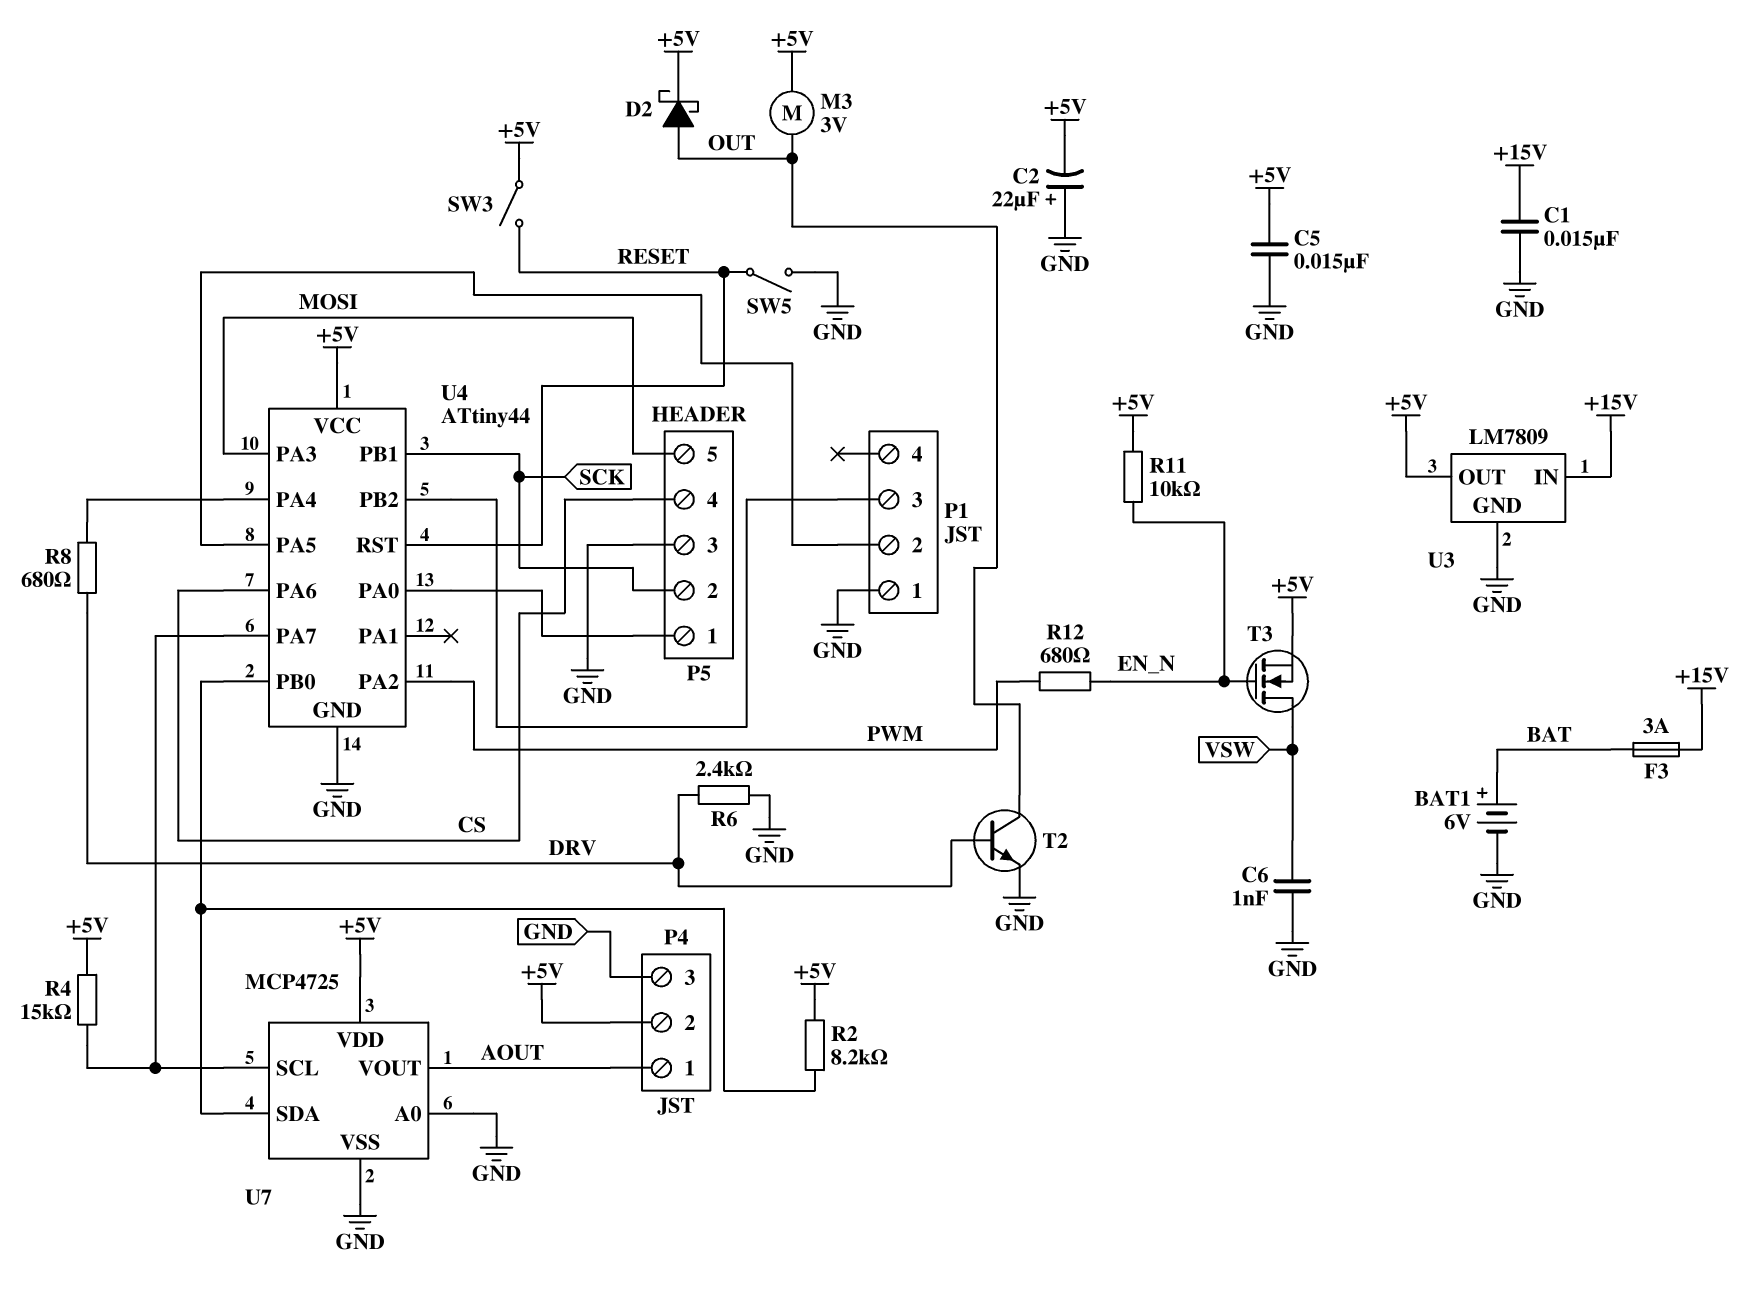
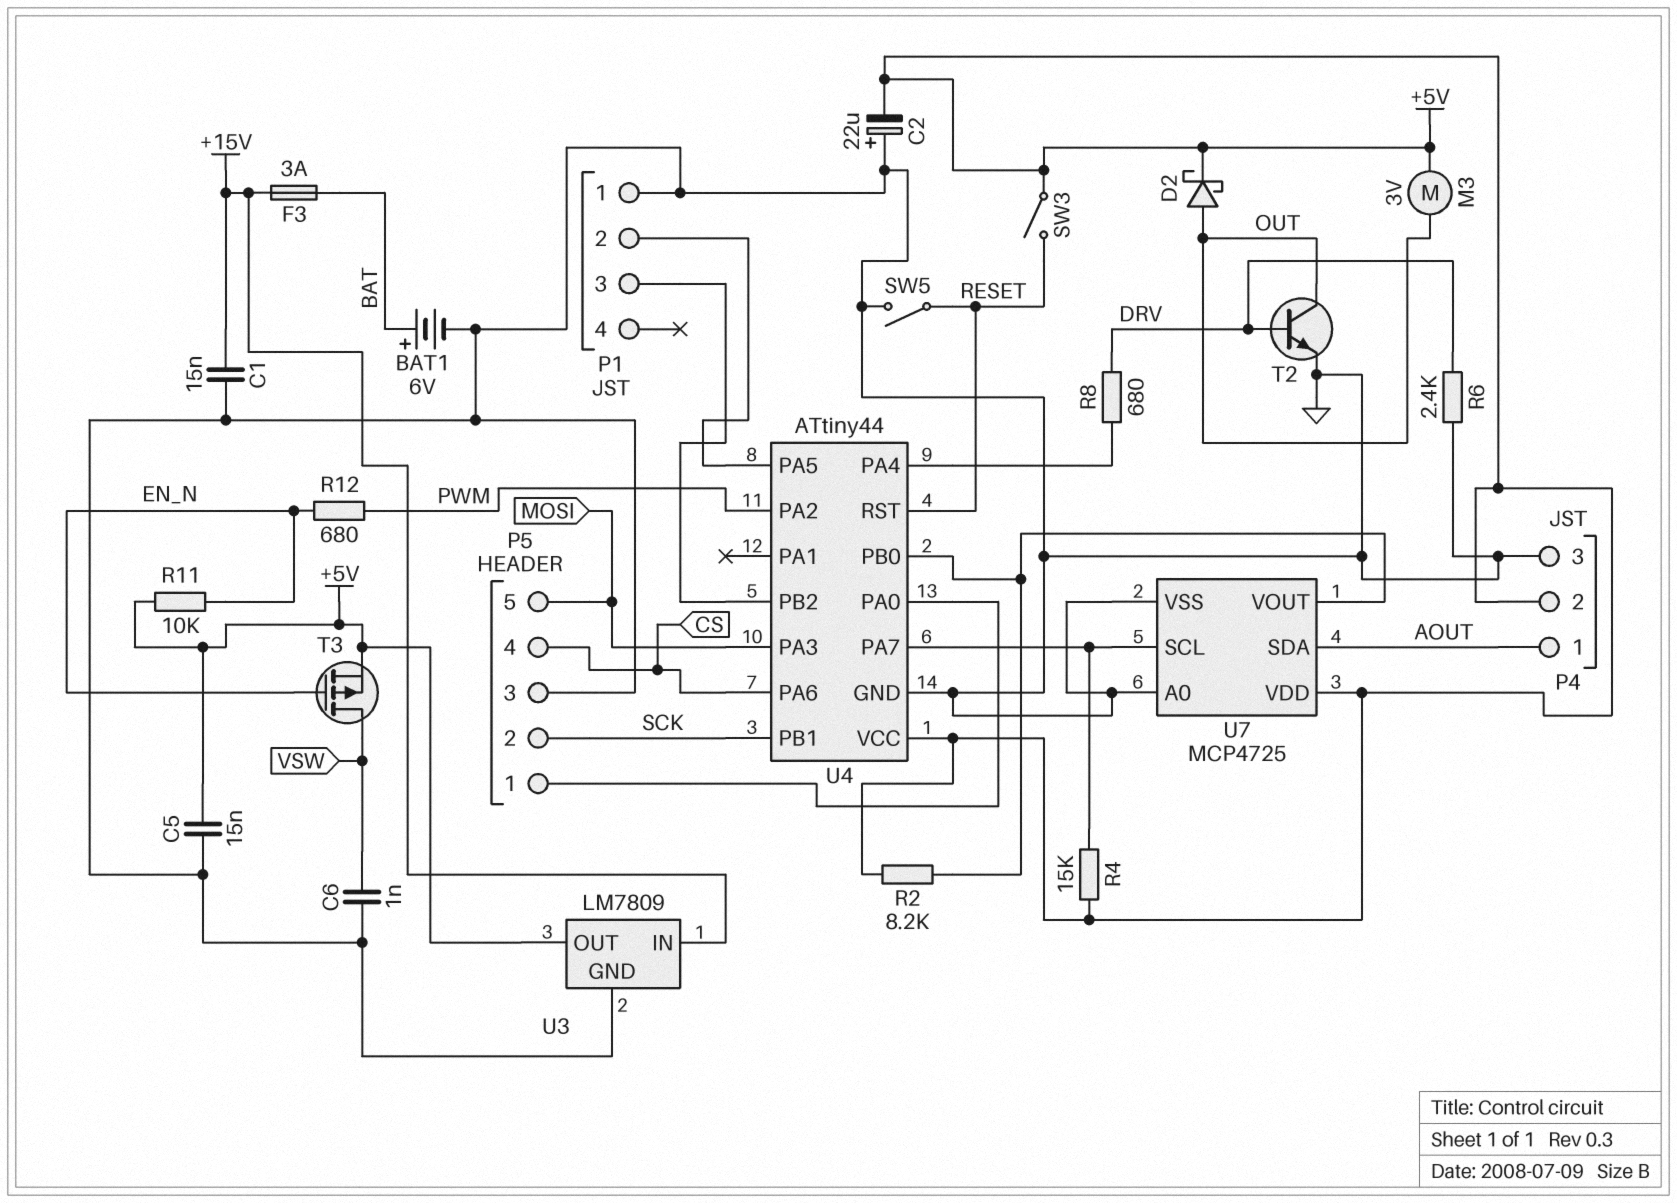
T3: NMOS (G EN_N, D VSW, S +5V) -> PMOS (G EN_N, D VSW, S +5V)
U7 pin SDA: U4/PB0 -> AOUT
U7 pin VOUT: AOUT -> U4/PB0

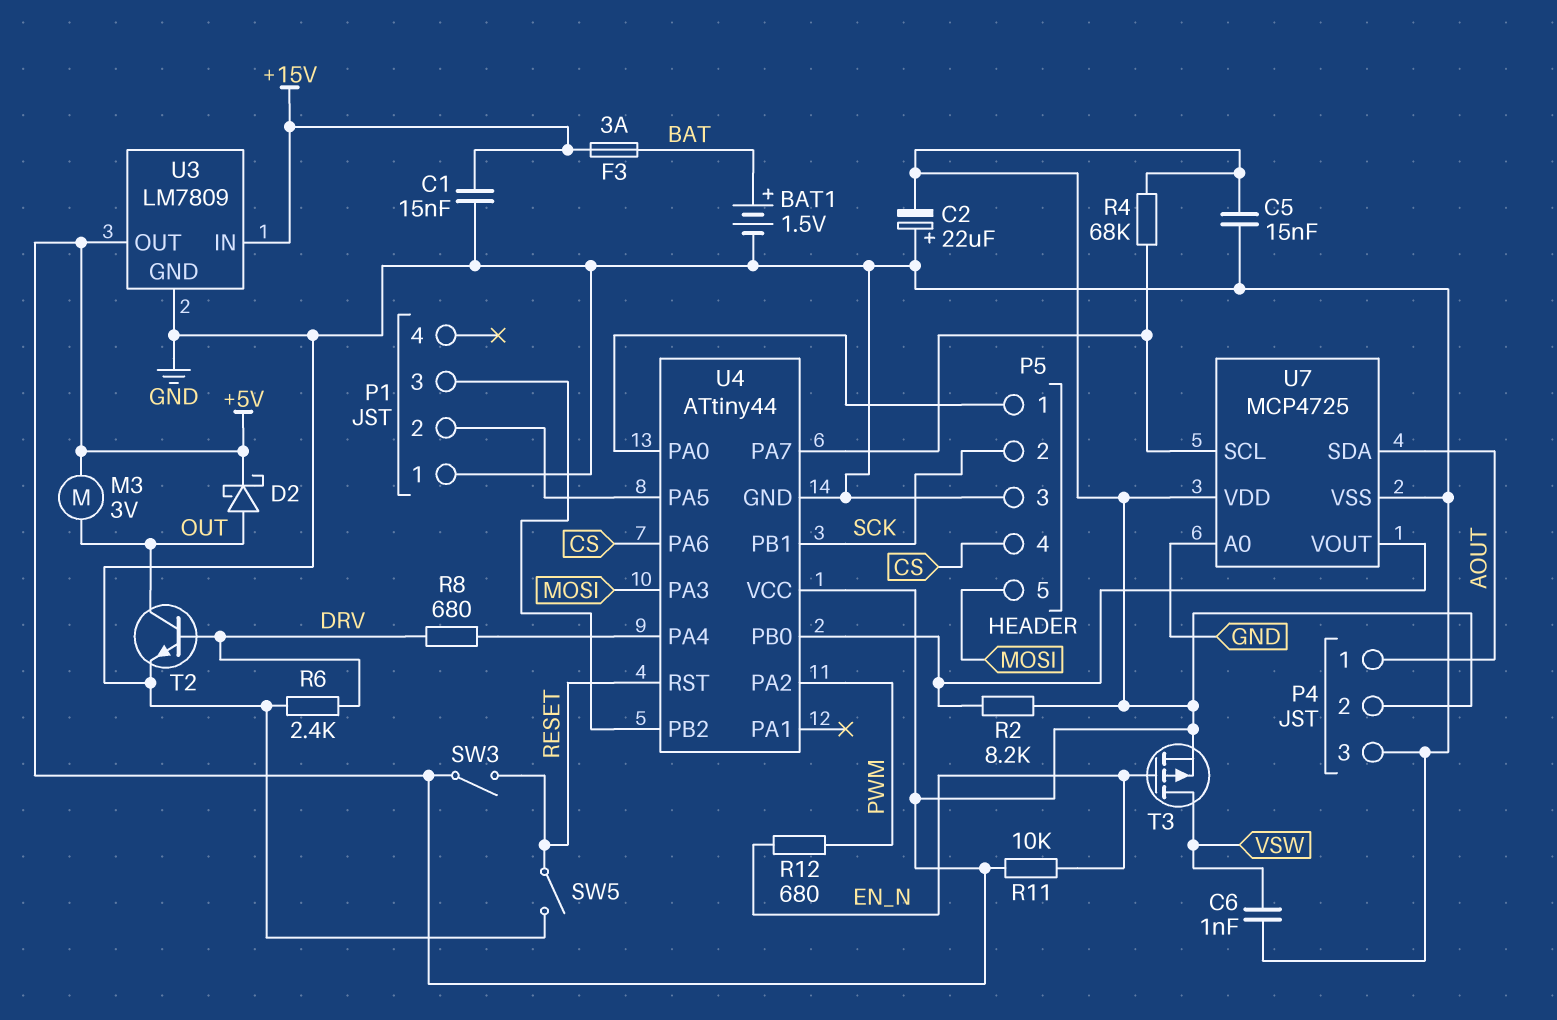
BAT1: 6V (plus BAT, minus GND) -> 1.5V (plus BAT, minus GND)
R4: 15k (+5V, U4/PA7) -> 68k (+5V, U4/PA7)

